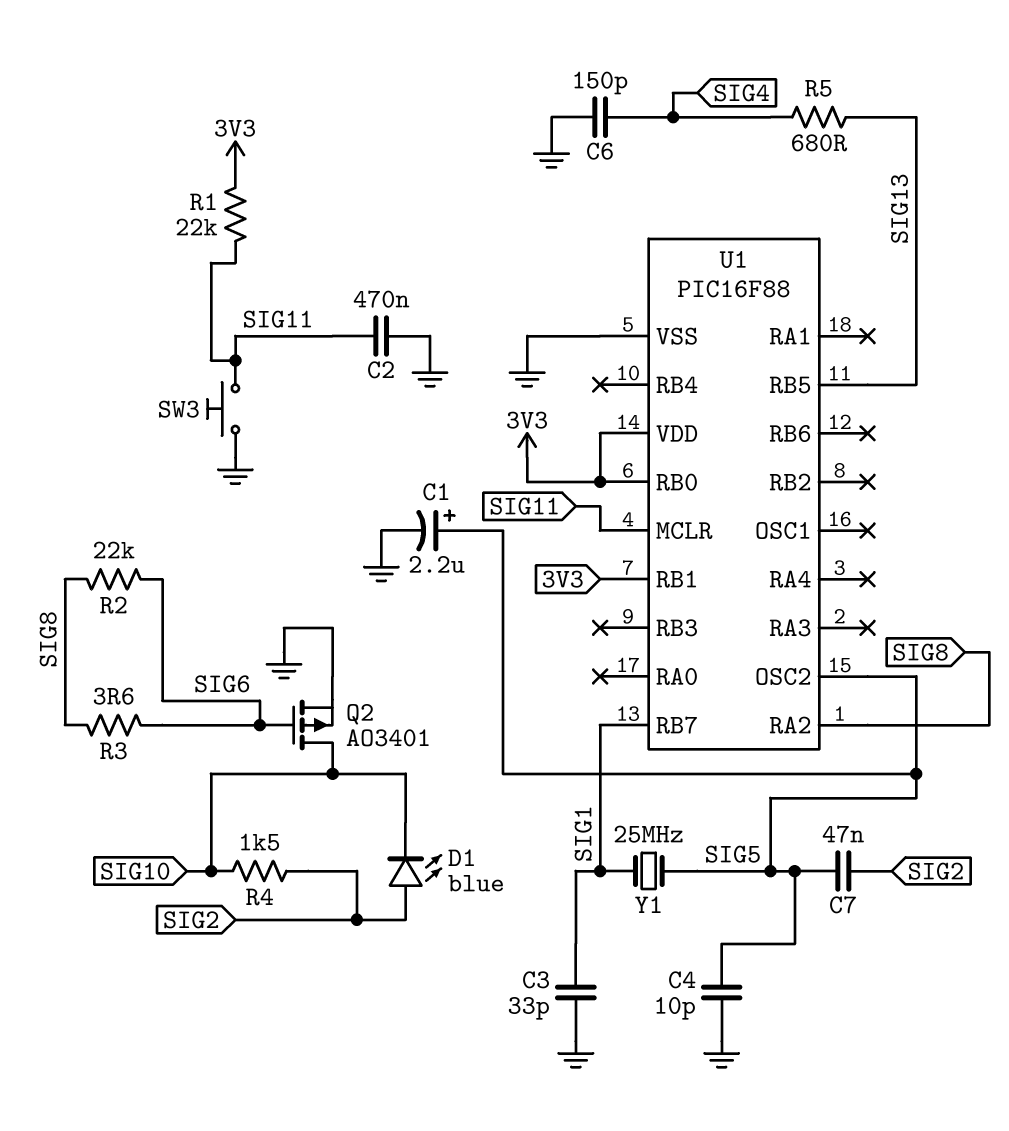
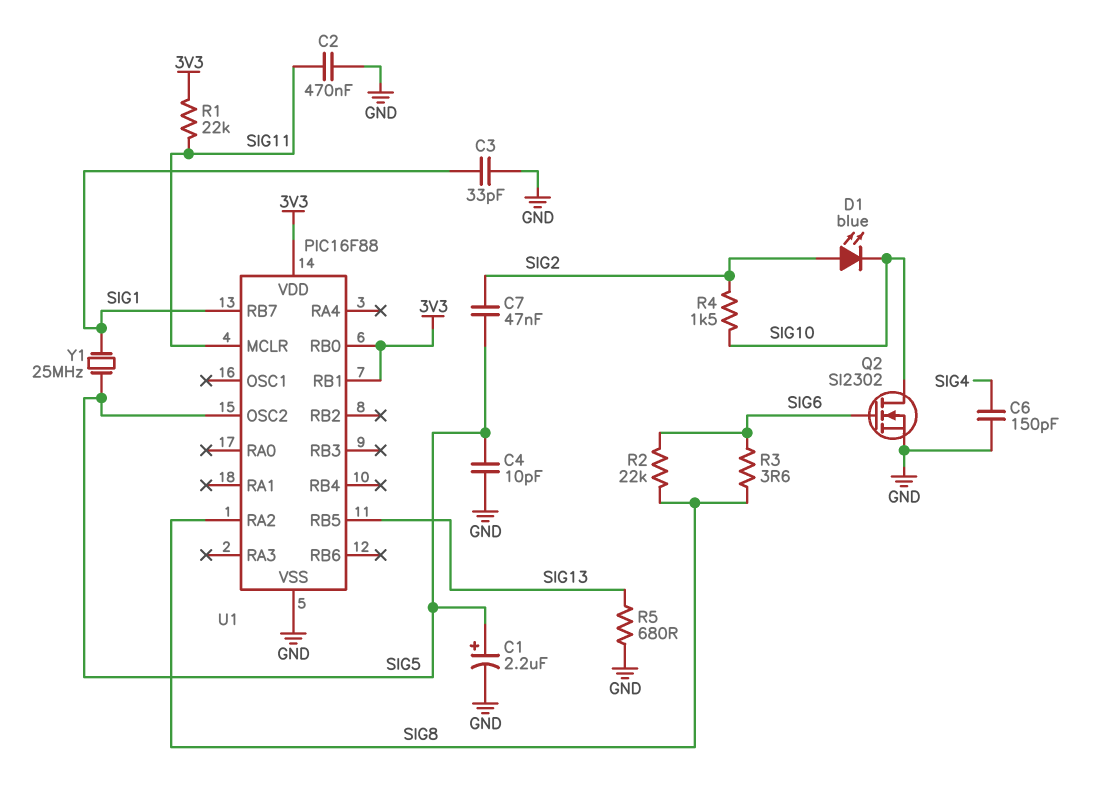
Q2: PMOS AO3401 (G SIG6, D SIG10, S GND) -> NMOS SI2302 (G SIG6, D SIG10, S GND)
R5: 680 (SIG4, SIG13) -> 680 (GND, SIG13)
SW3: button (GND, SIG11) -> none

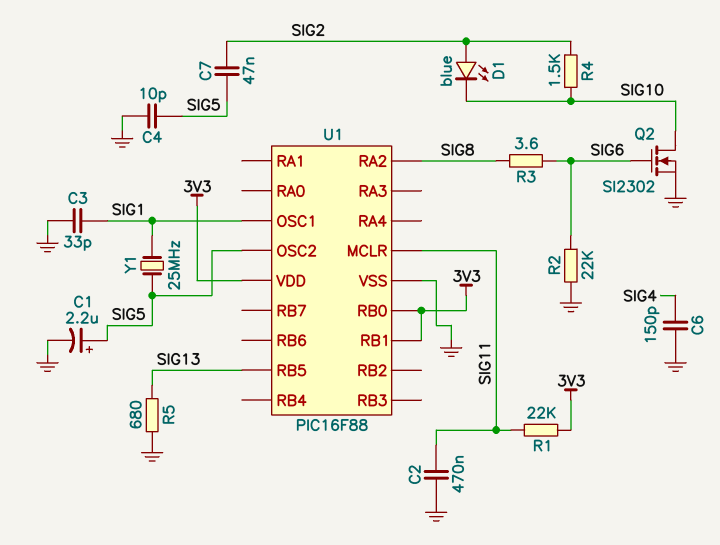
R2: 22k (SIG6, SIG8) -> 22k (GND, SIG6)
U1 pin OSC1: none -> SIG1
U1 pin RB7: SIG1 -> none

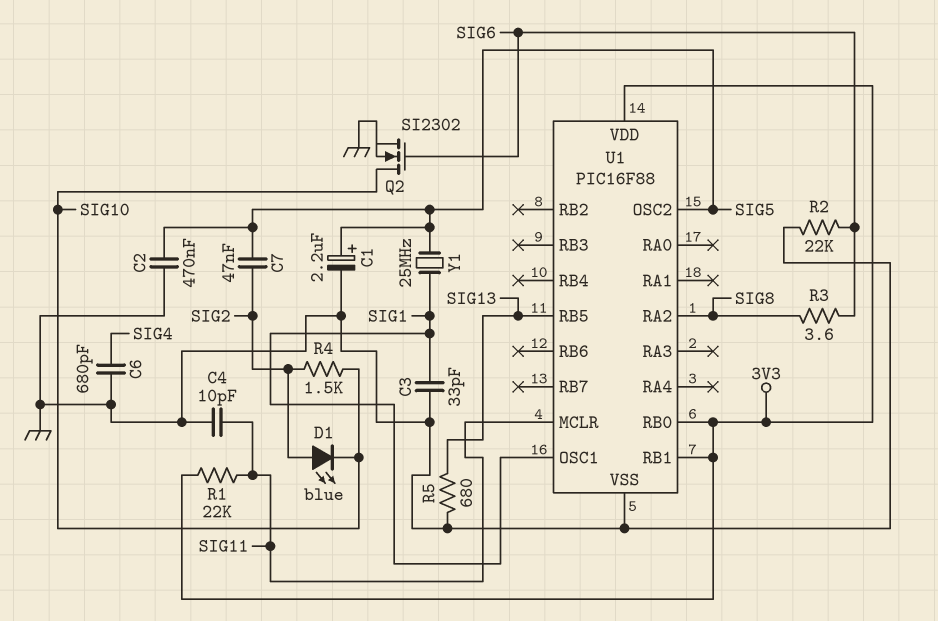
C2: 470nF (GND, SIG11) -> 470nF (GND, SIG5)
C4: 10pF (GND, SIG5) -> 10pF (GND, SIG11)
C6: 150pF (GND, SIG4) -> 680pF (GND, SIG4)

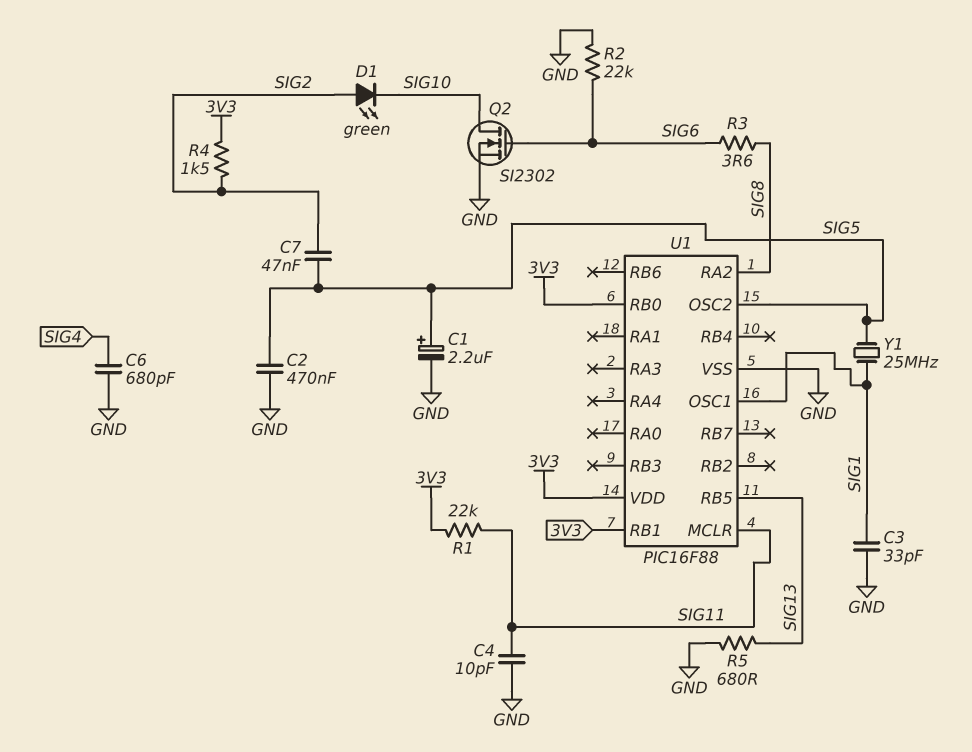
D1: LED blue (A SIG2, K SIG10) -> LED green (A SIG2, K SIG10)
R4: 1.5k (SIG2, SIG10) -> 1.5k (3V3, SIG2)

